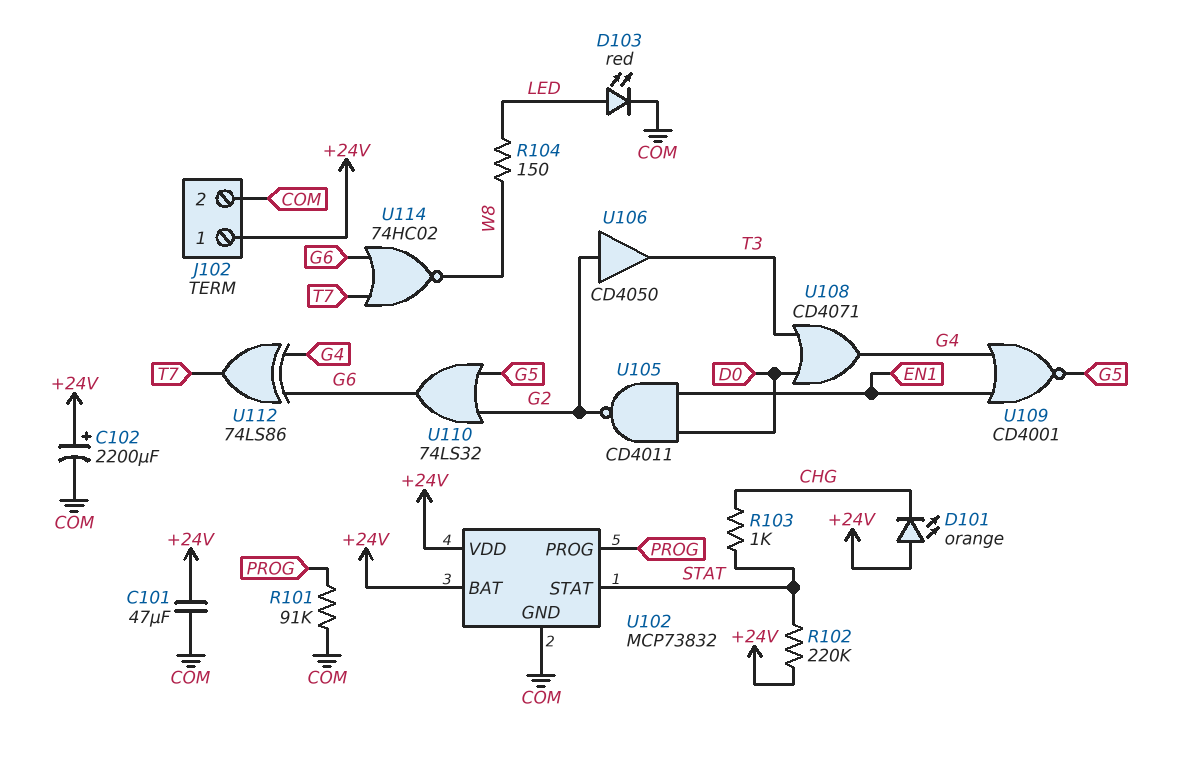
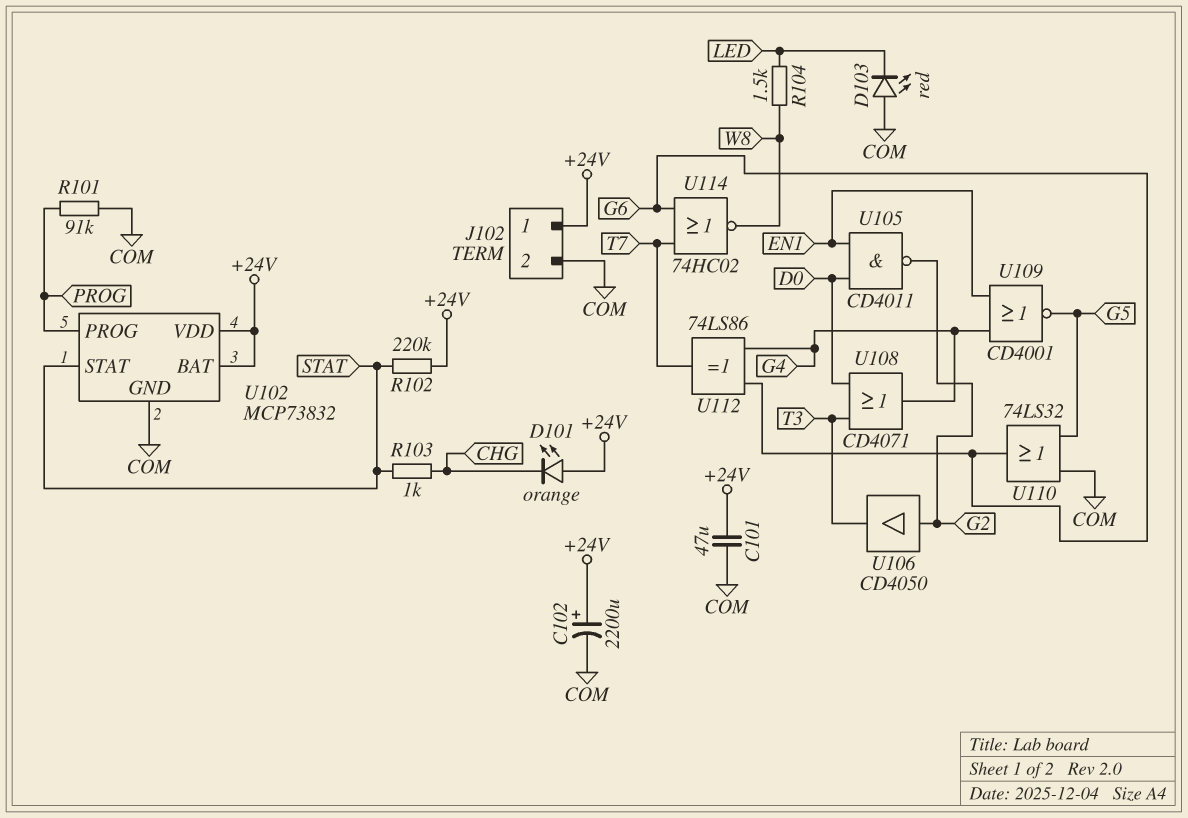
D103: LED red (A LED, K COM) -> LED red (A COM, K LED)
R104: 150 (LED, W8) -> 1.5k (LED, W8)
U110: OR 74LS32 (in G2, in G5, out G6) -> OR 74LS32 (in COM, in G5, out G6)

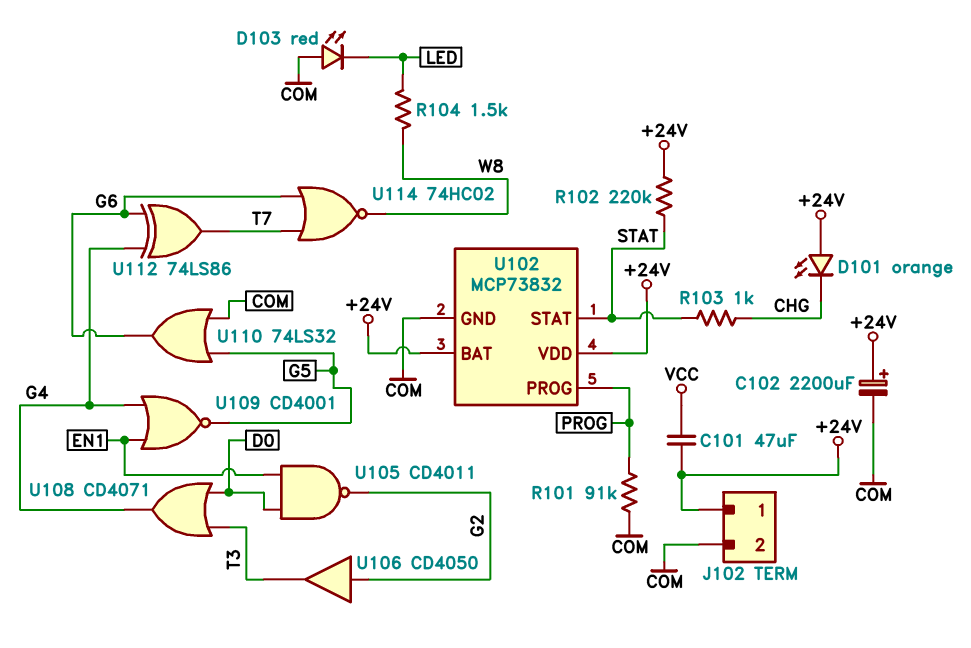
C101: 47uF (+24V, COM) -> 47uF (+24V, VCC)

